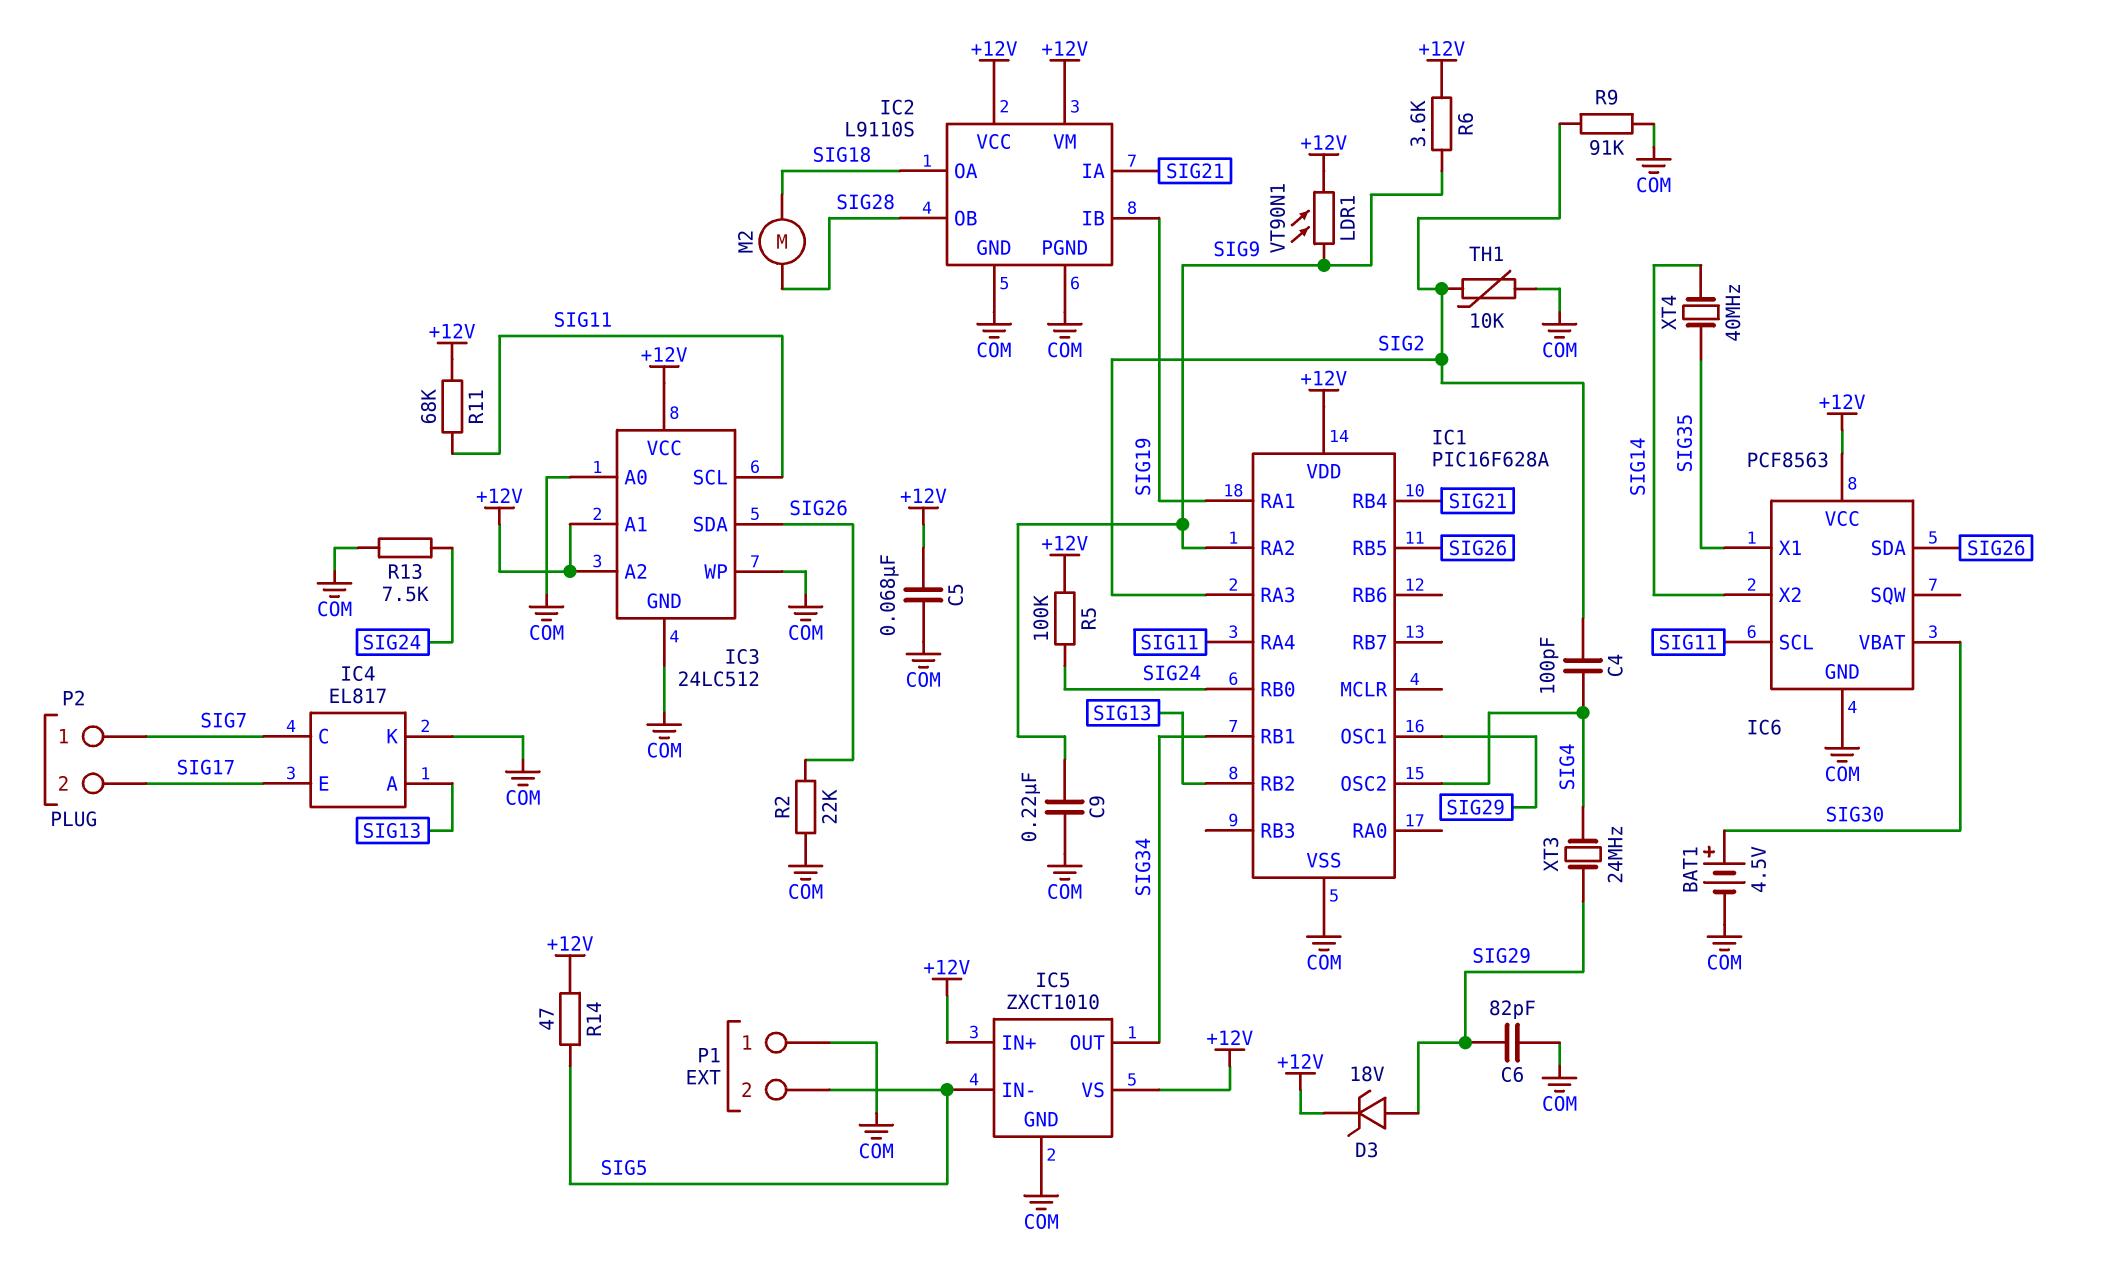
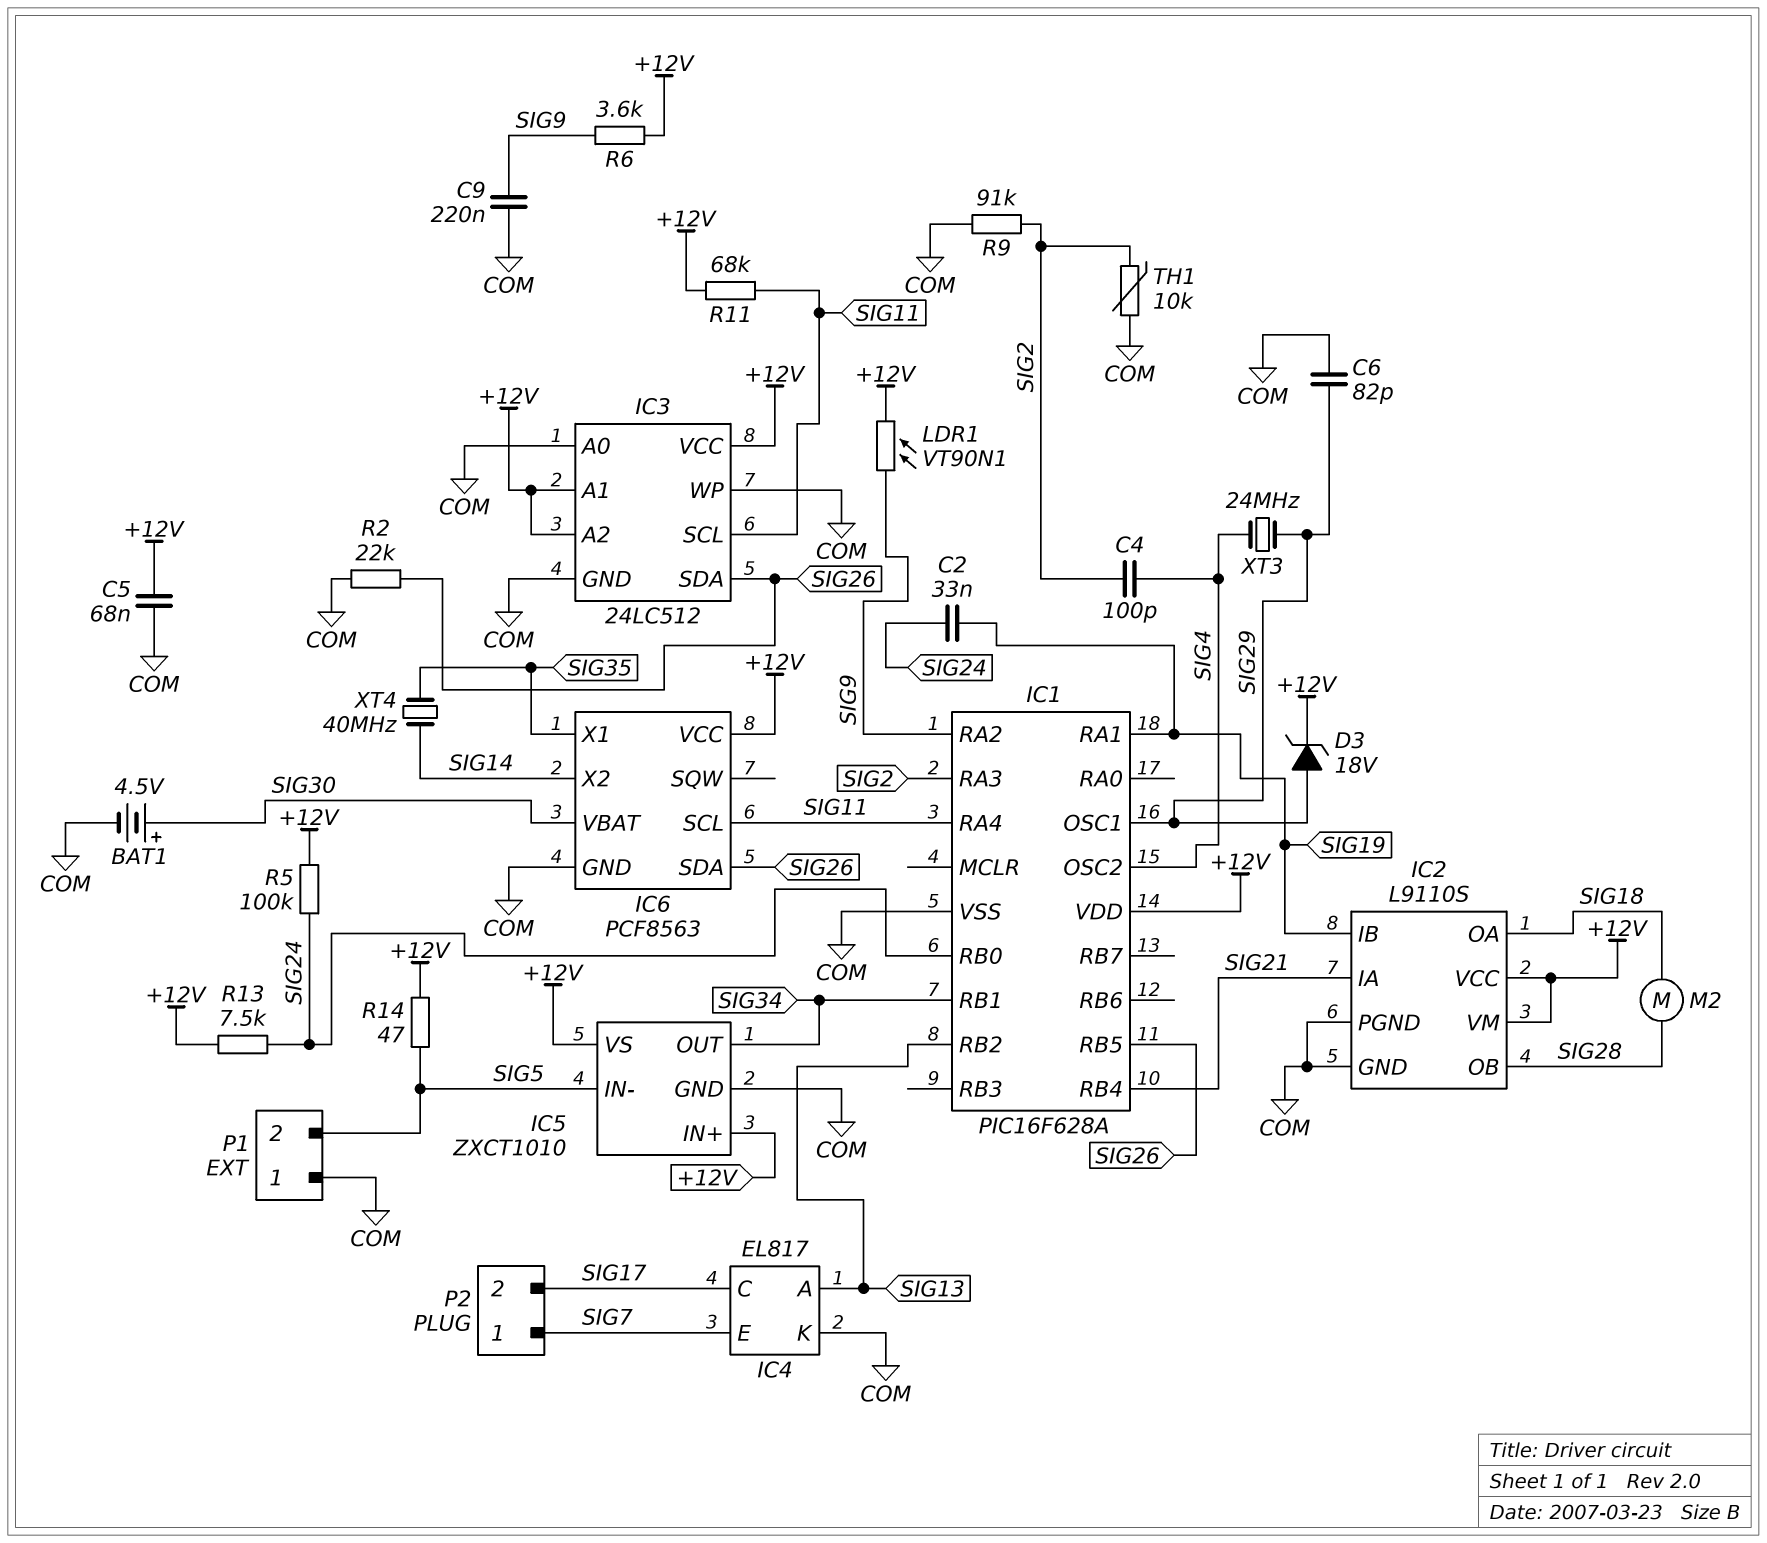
C2: none -> 33nF (SIG19, SIG24)
IC4 pin C: SIG7 -> SIG17
IC4 pin E: SIG17 -> SIG7
R13: 7.5k (COM, SIG24) -> 7.5k (+12V, SIG24)

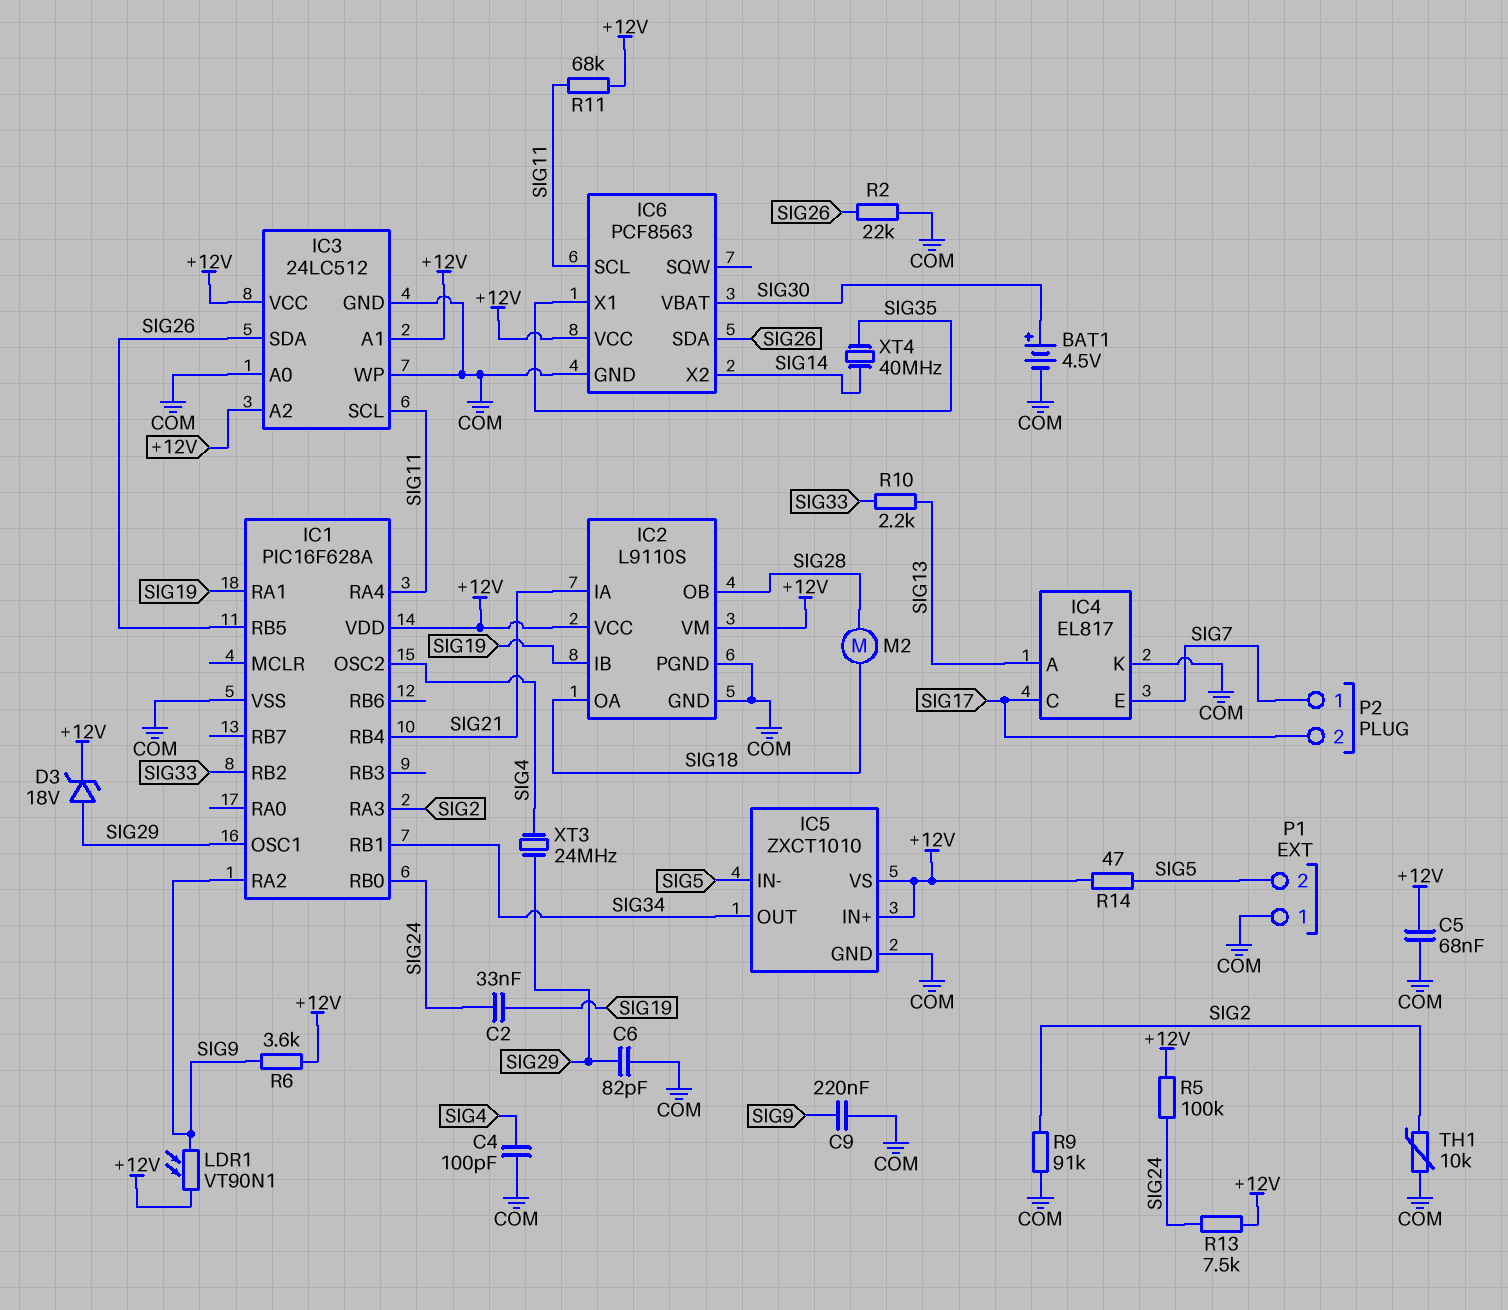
C4: 100pF (SIG2, SIG4) -> 100pF (COM, SIG4)
IC1 pin RB2: SIG13 -> SIG33
R10: none -> 2.2k (SIG13, SIG33)

